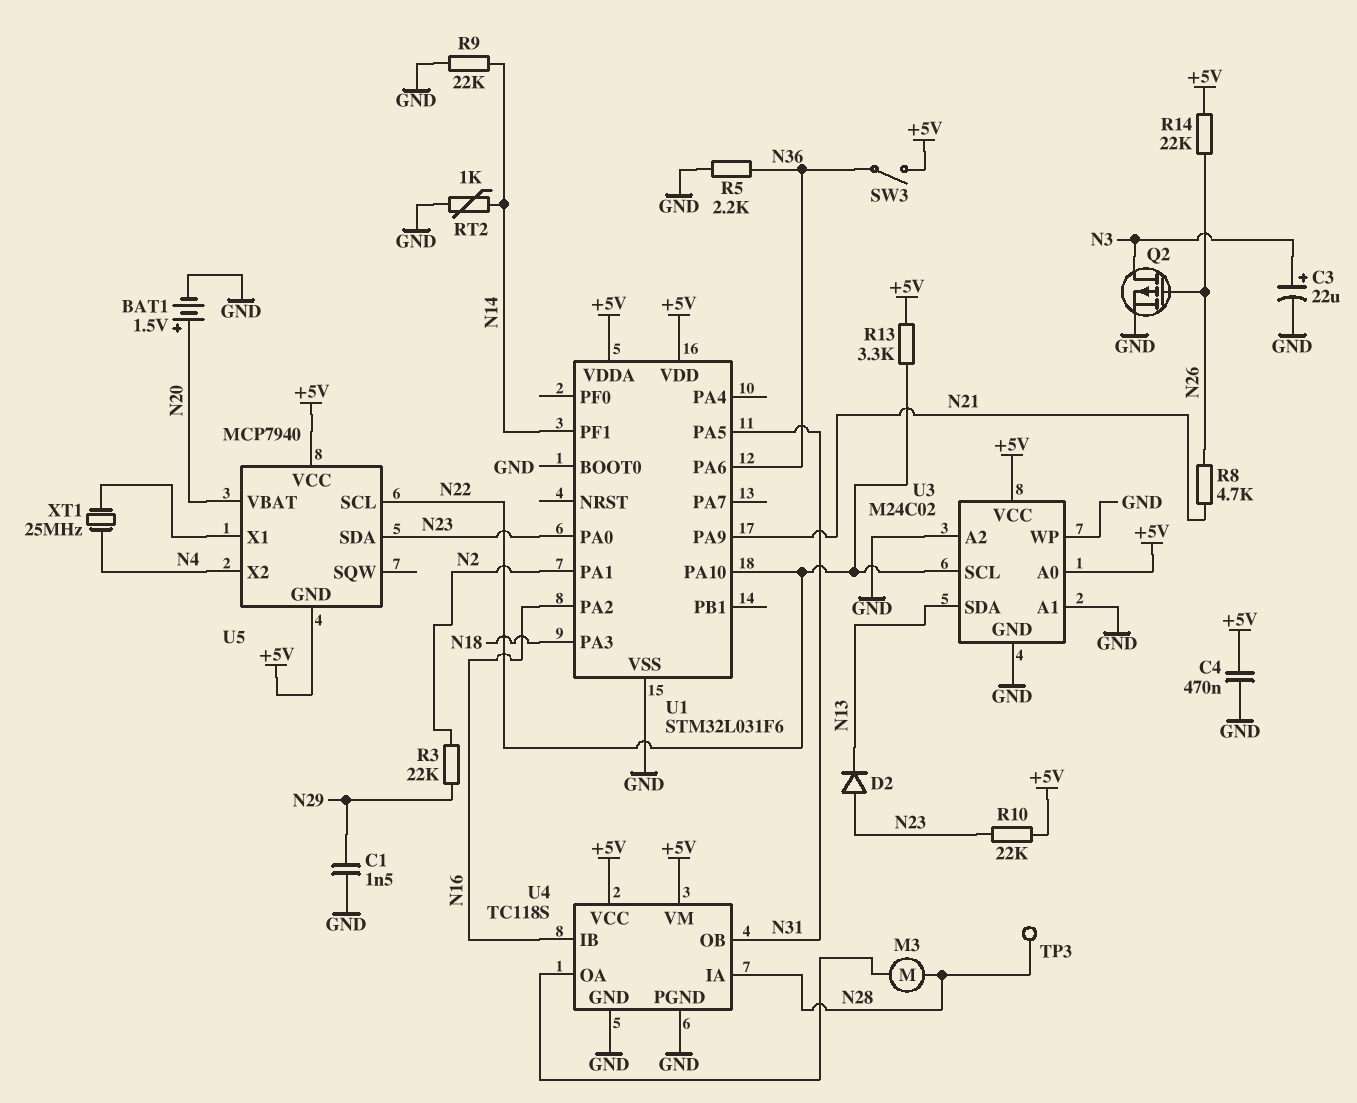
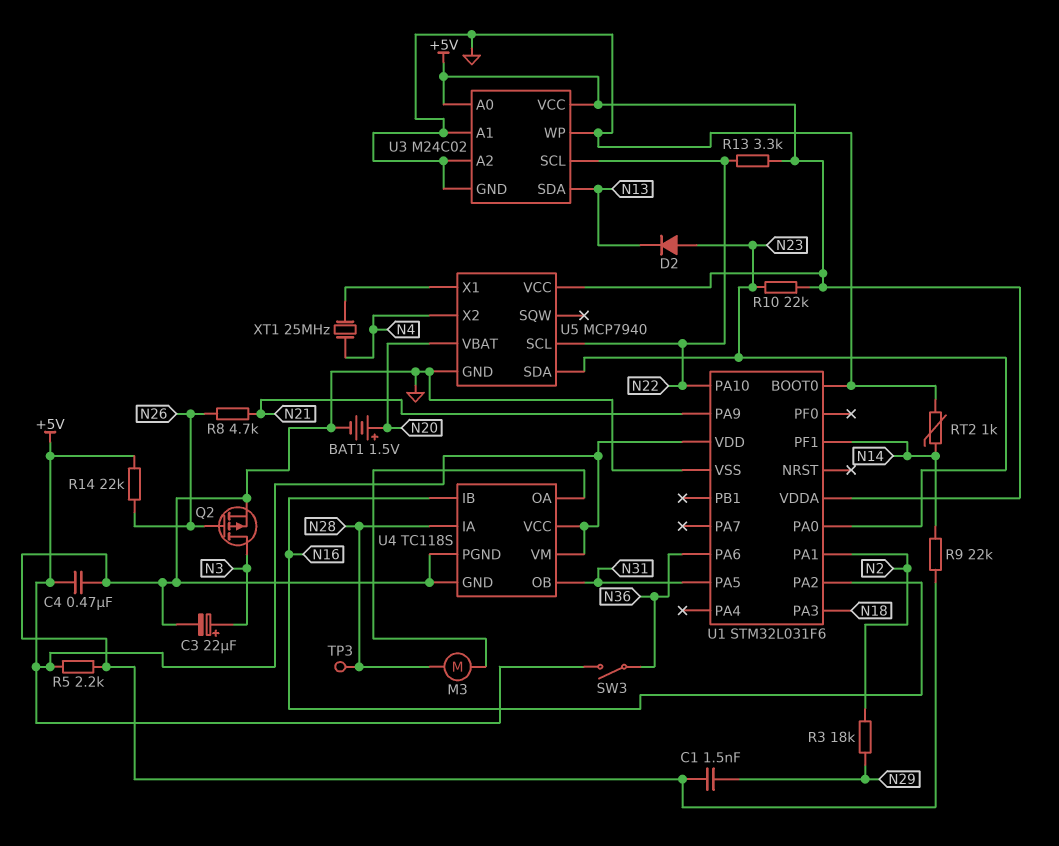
R3: 22k (N2, N29) -> 18k (N2, N29)
R5: 2.2k (GND, N36) -> 2.2k (+5V, GND)
U5 pin GND: +5V -> GND

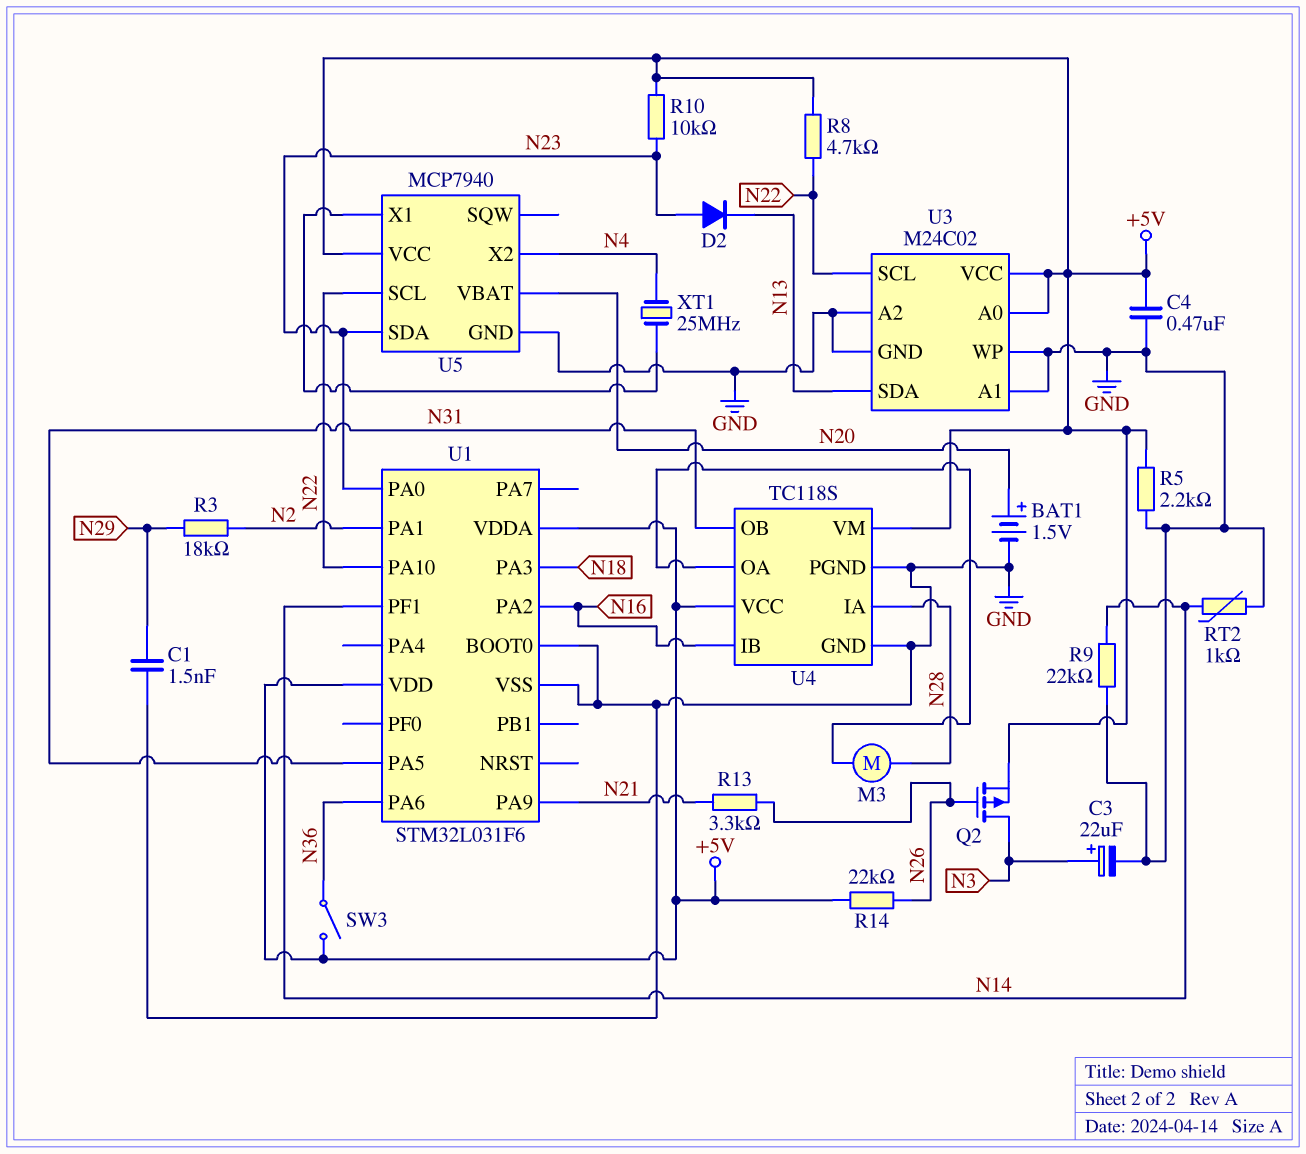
Q2: PMOS (G N26, D N3, S GND) -> PMOS (G N26, D N3, S +5V)
R8: 4.7k (N21, N26) -> 4.7k (+5V, N22)
R10: 22k (+5V, N23) -> 10k (+5V, N23)
R13: 3.3k (+5V, N22) -> 3.3k (N21, N26)
TP3: test point (N28) -> none

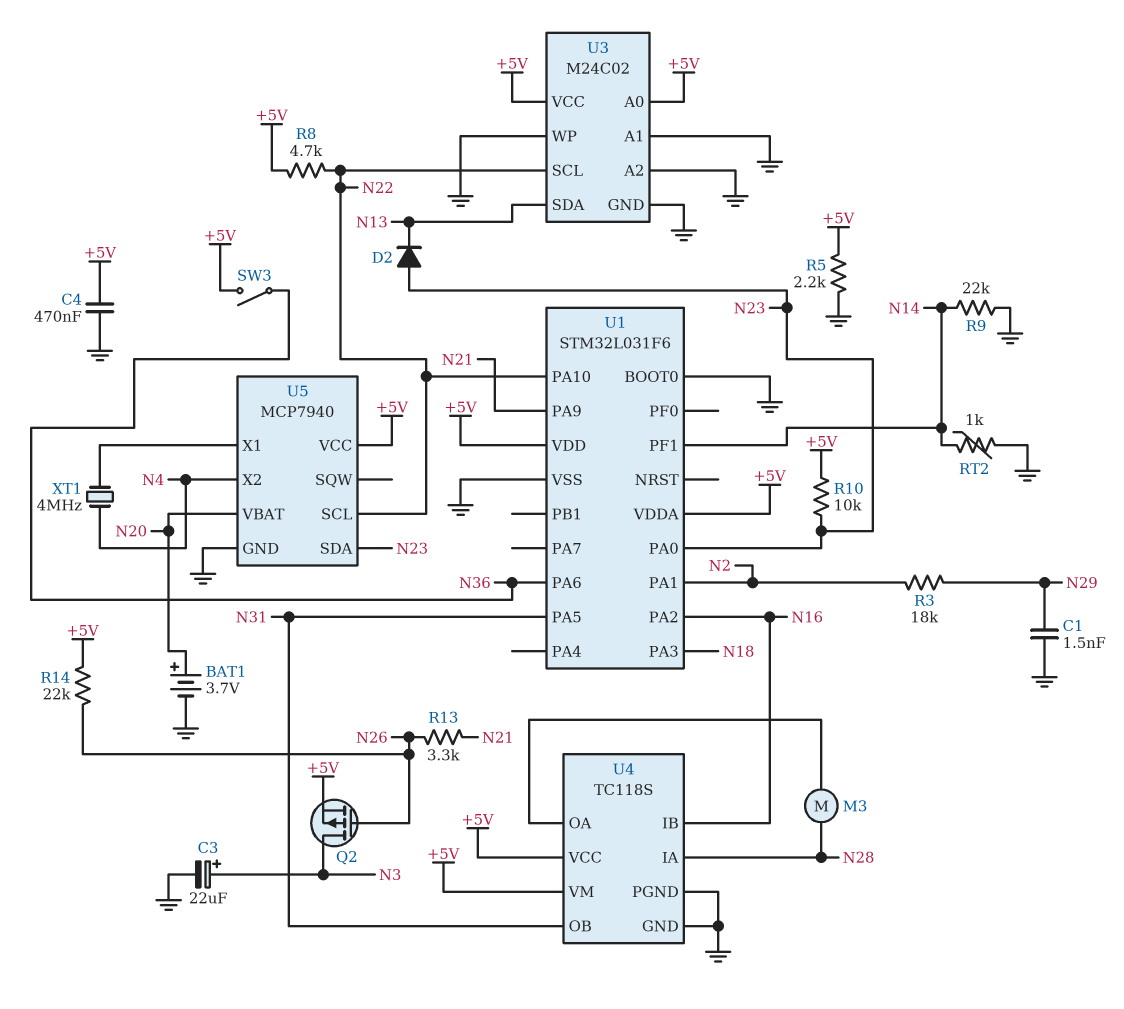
BAT1: 1.5V (plus N20, minus GND) -> 3.7V (plus N20, minus GND)
XT1: 25MHz (N4, U5/X1) -> 4MHz (N4, U5/X1)

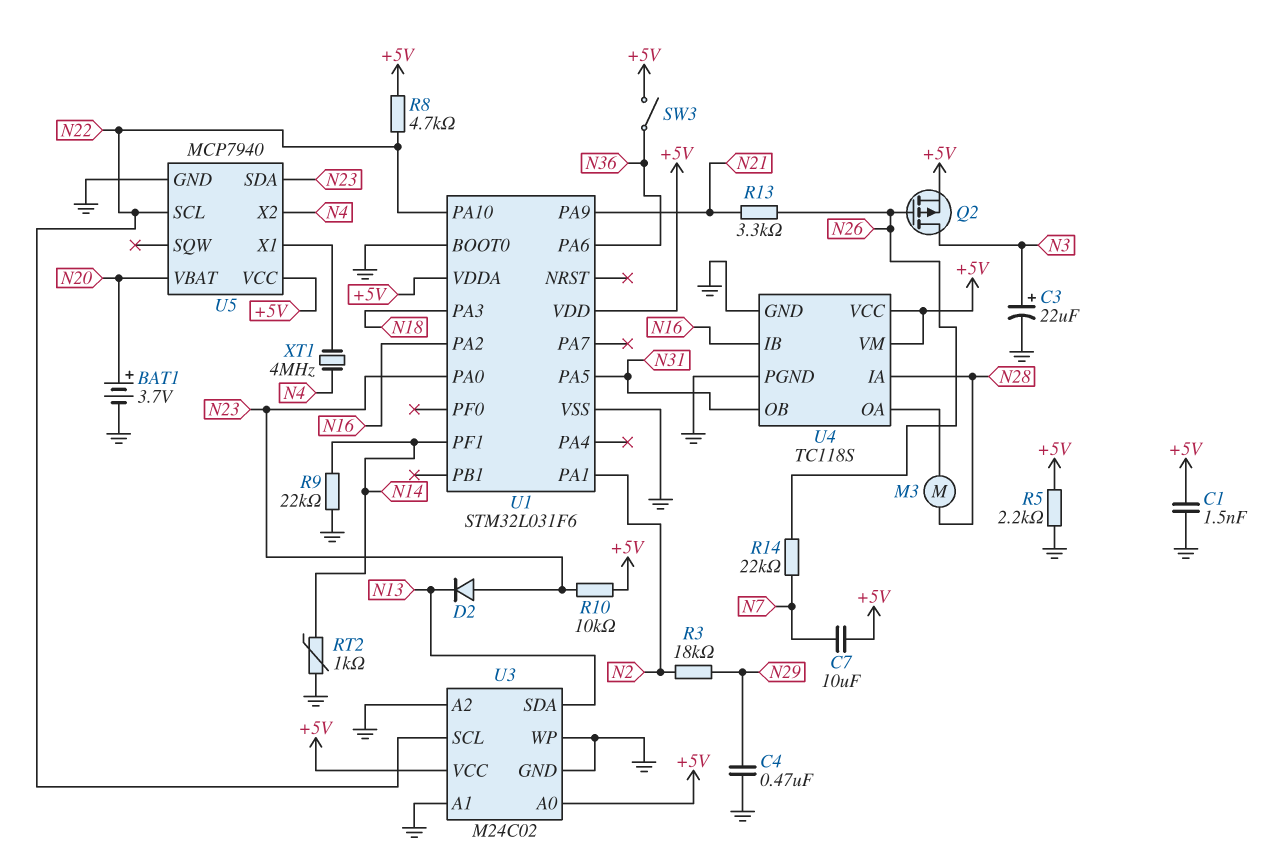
C1: 1.5nF (GND, N29) -> 1.5nF (+5V, GND)
C4: 470nF (+5V, GND) -> 470nF (GND, N29)
C7: none -> 10uF (+5V, N7)
R14: 22k (+5V, N26) -> 22k (N7, N26)

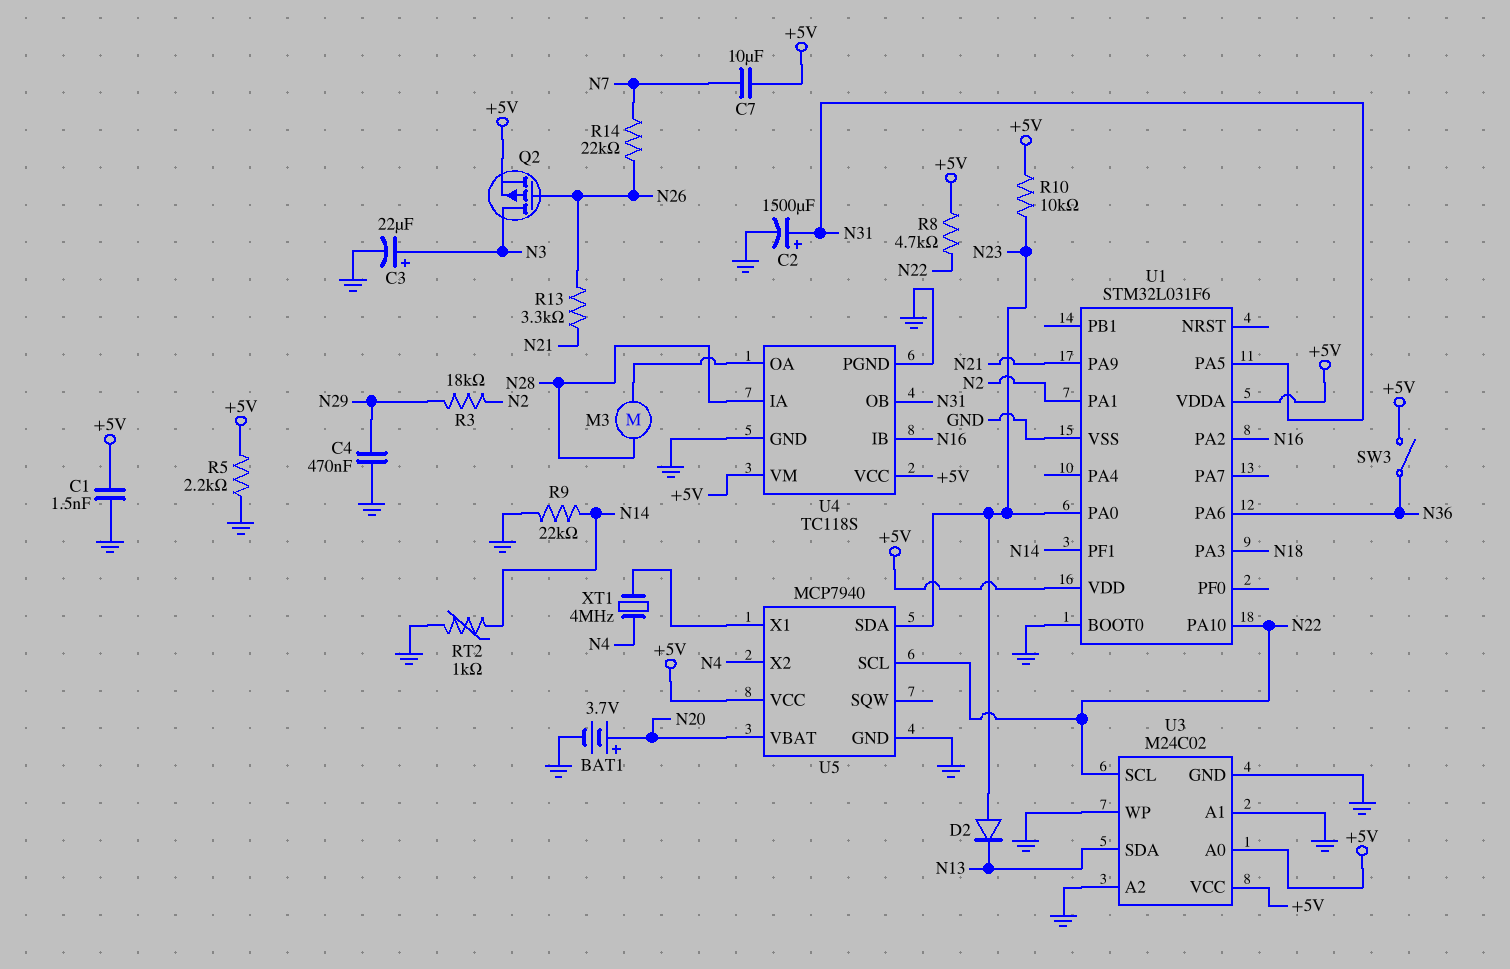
C2: none -> 1500uF (plus N31, minus GND)

